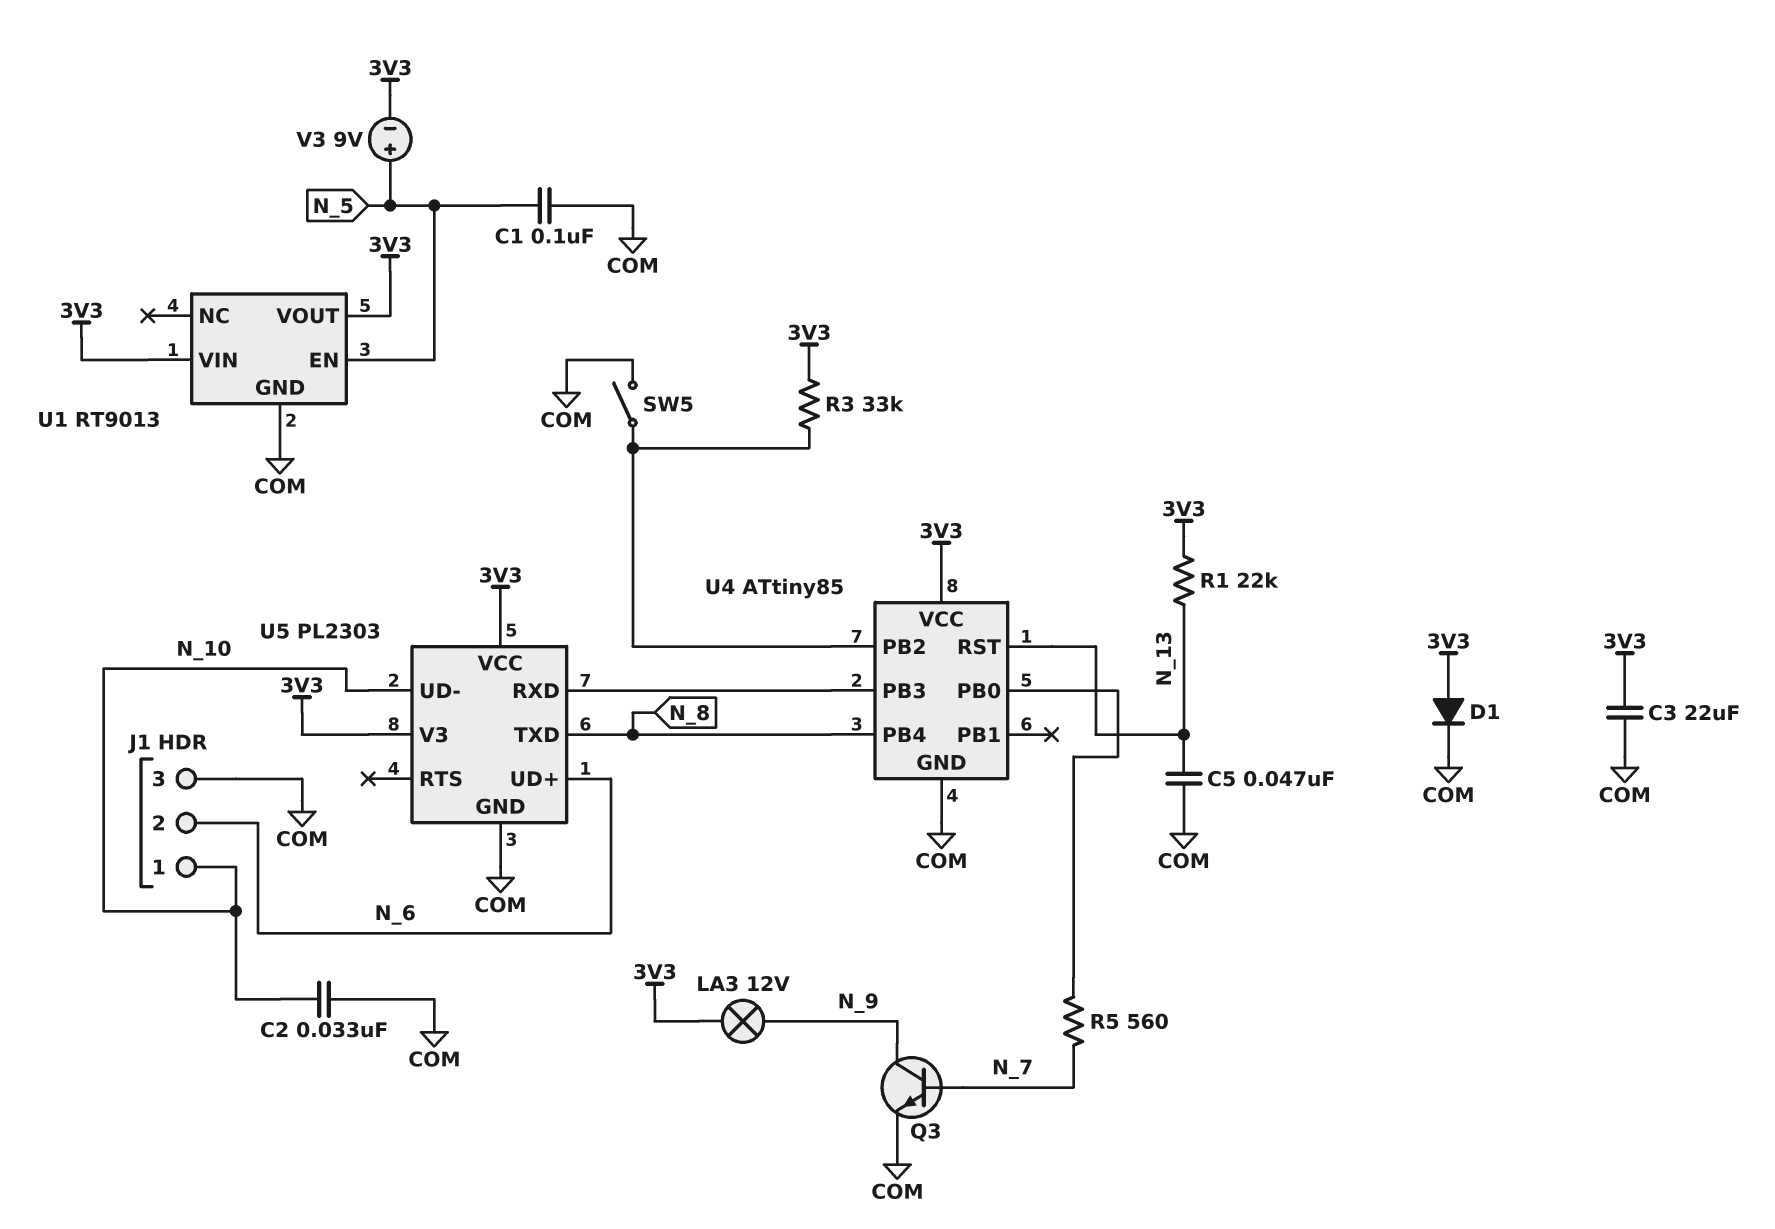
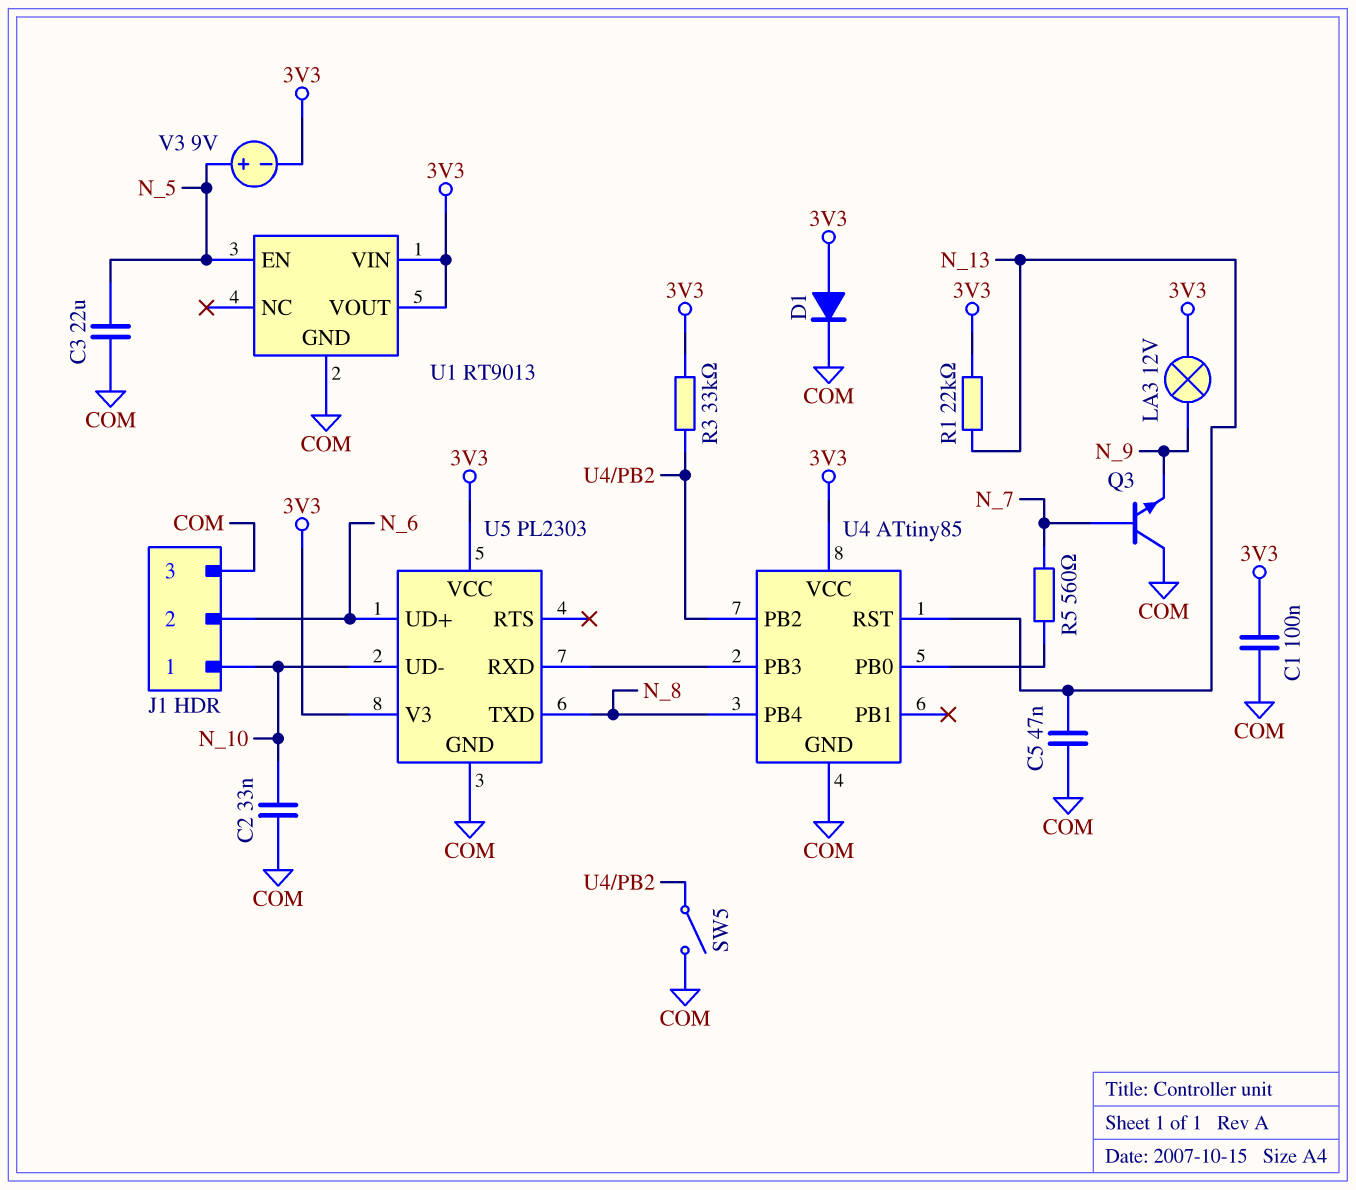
C1: 100nF (COM, N_5) -> 100nF (3V3, COM)
C3: 22uF (3V3, COM) -> 22uF (COM, N_5)
Q3: NPN (B N_7, C N_9, E COM) -> NPN (B N_7, C COM, E N_9)

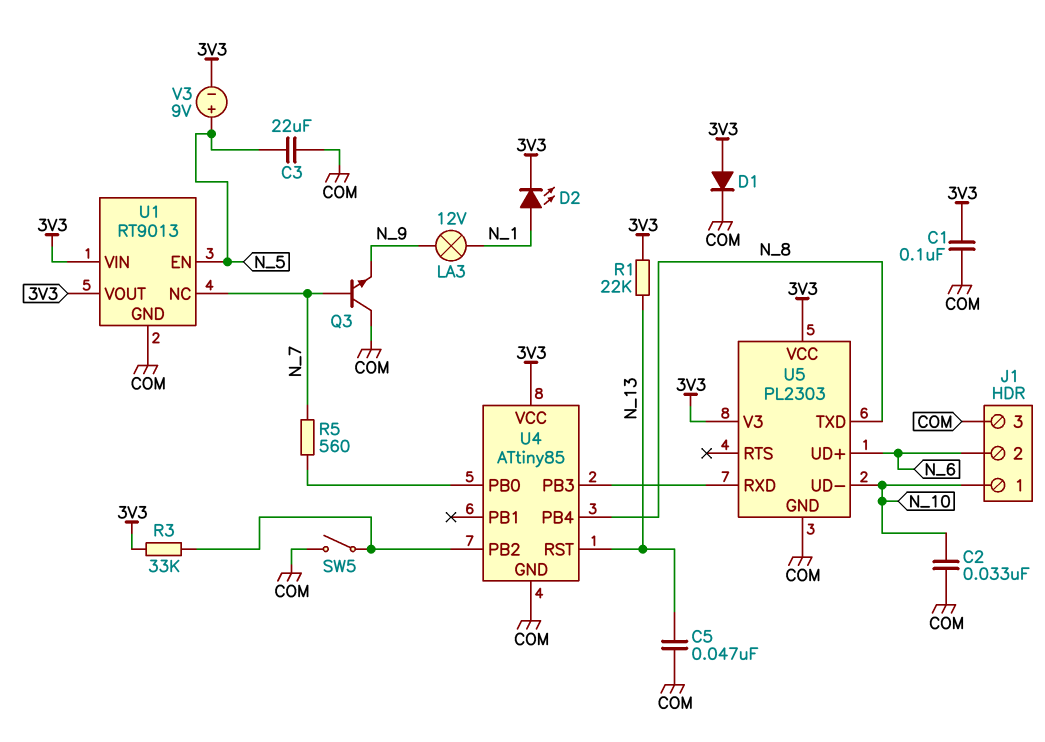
D2: none -> LED (A N_1, K 3V3)
LA3: lamp 12V (3V3, N_9) -> lamp 12V (N_1, N_9)
U1 pin NC: none -> N_7

